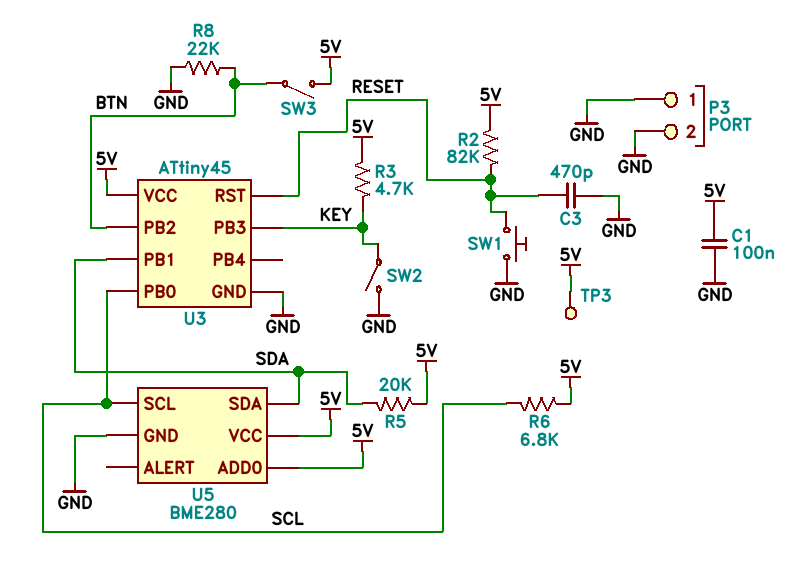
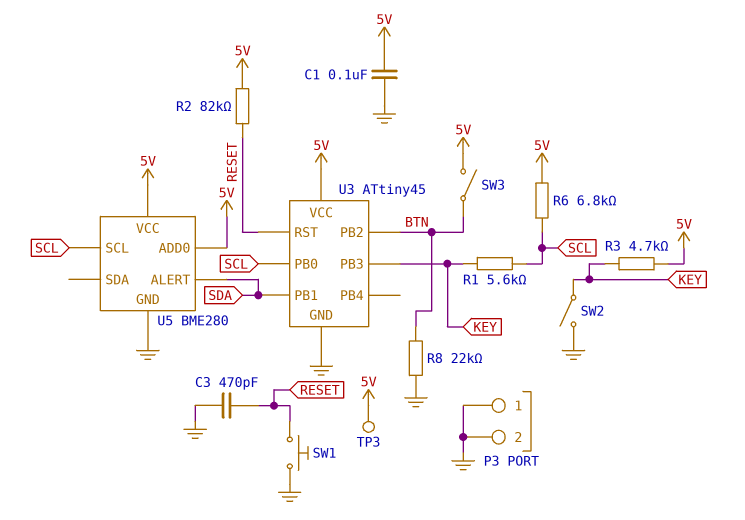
R1: none -> 5.6k (KEY, SCL)
R5: 20k (5V, SDA) -> none
U5 pin ALERT: none -> SDA
U5 pin SDA: SDA -> none

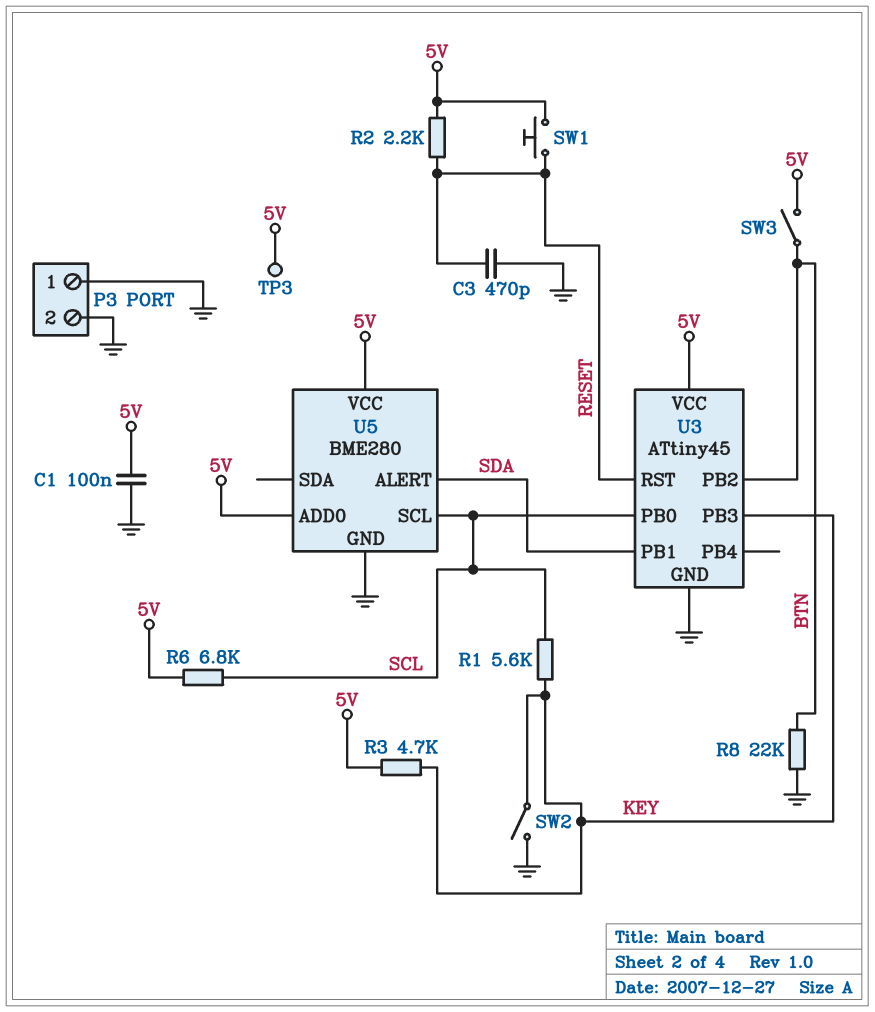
R2: 82k (5V, RESET) -> 2.2k (5V, RESET)
SW1: button (GND, RESET) -> button (5V, RESET)

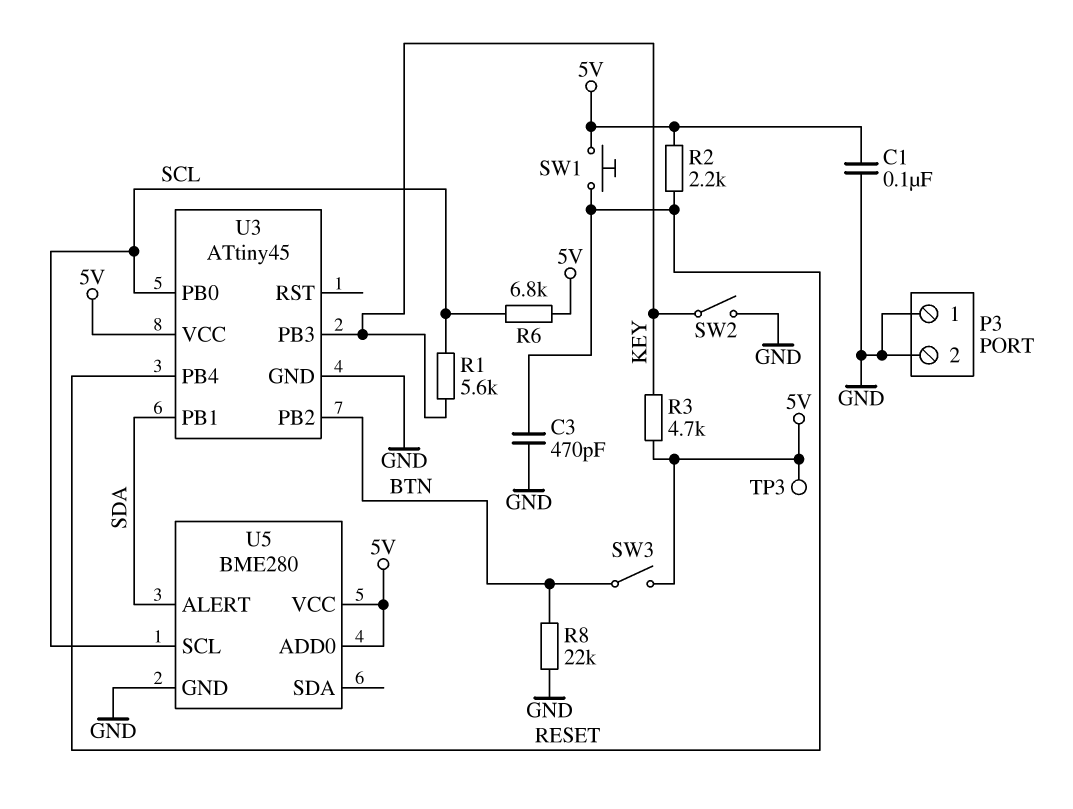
U3 pin PB4: none -> RESET
U3 pin RST: RESET -> none

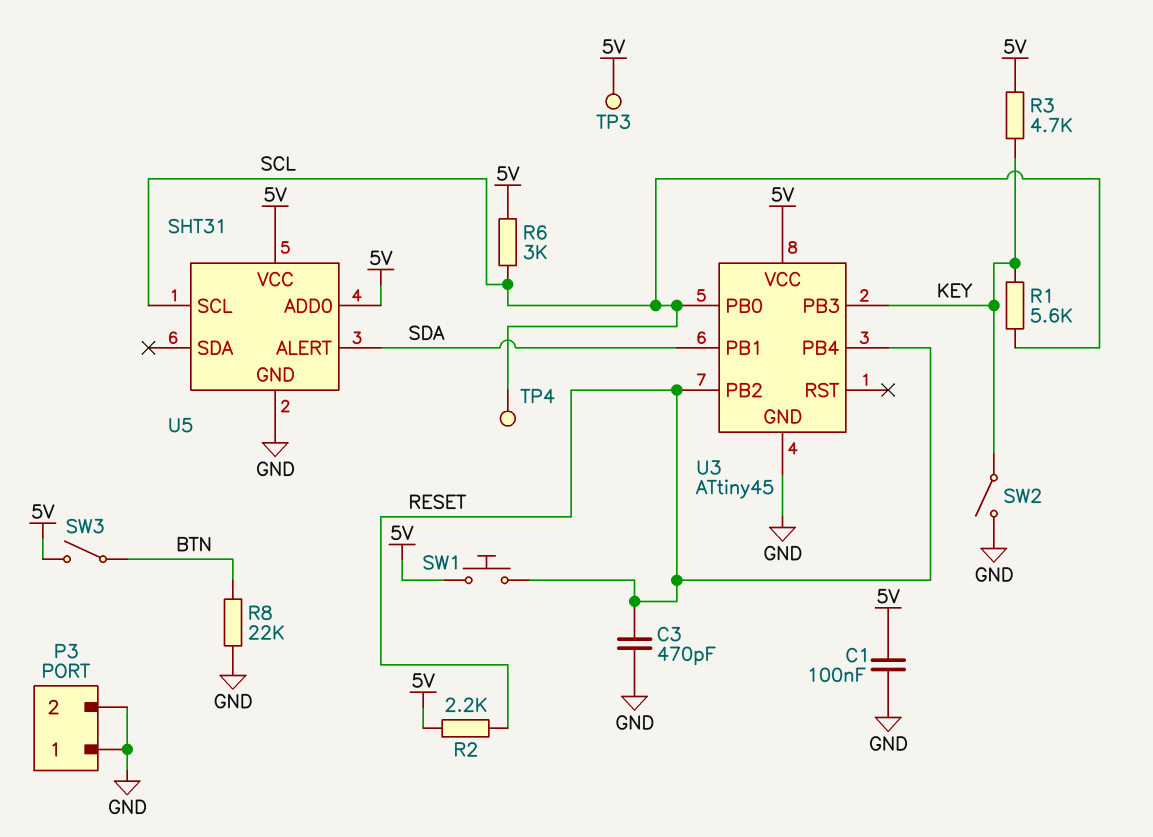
R6: 6.8k (5V, SCL) -> 3k (5V, SCL)
TP4: none -> test point (SCL)
U3 pin PB2: BTN -> RESET
U5: BME280 -> SHT31

